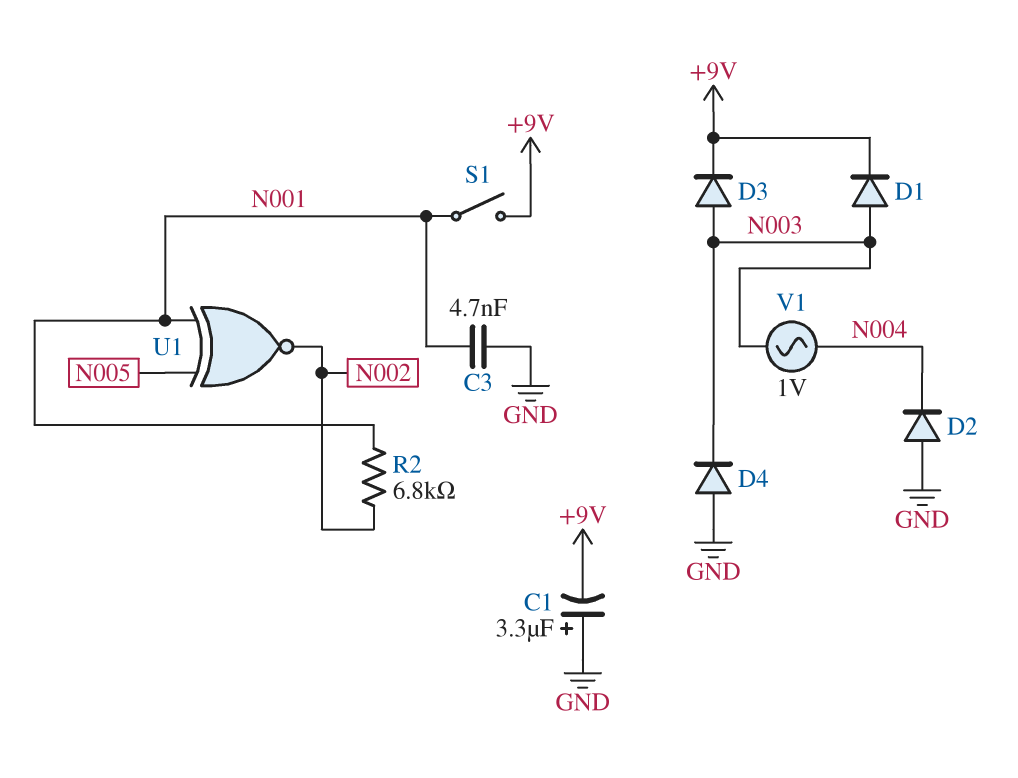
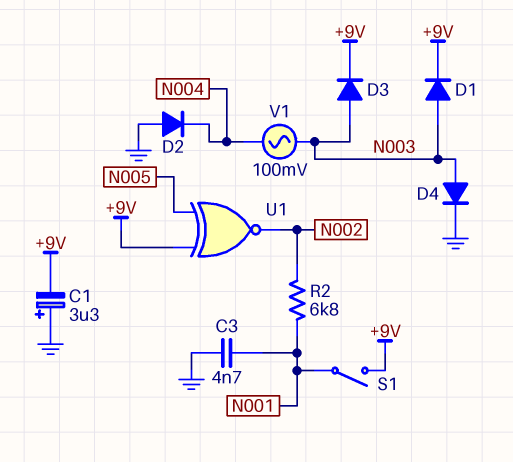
D4: diode (A GND, K N003) -> diode (A N003, K GND)
U1: XNOR (in N001, in N005, out N002) -> XNOR (in +9V, in N005, out N002)
V1: AC 1V (N003, N004) -> AC 100mV (N003, N004)

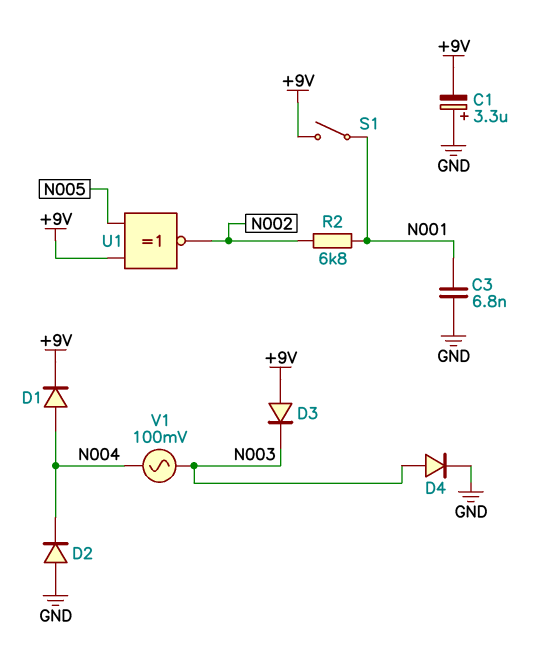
C3: 4.7nF (GND, N001) -> 6.8nF (GND, N001)
D1: diode (A N003, K +9V) -> diode (A N004, K +9V)
D3: diode (A N003, K +9V) -> diode (A +9V, K N003)

